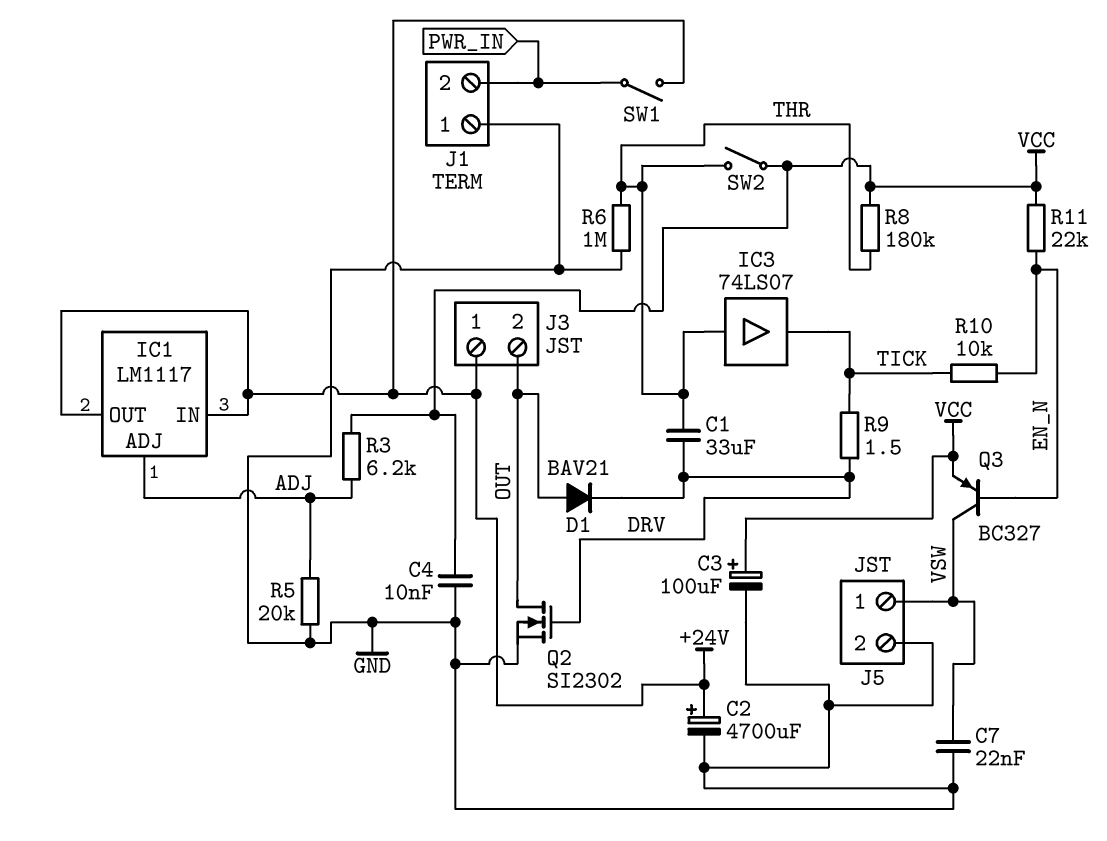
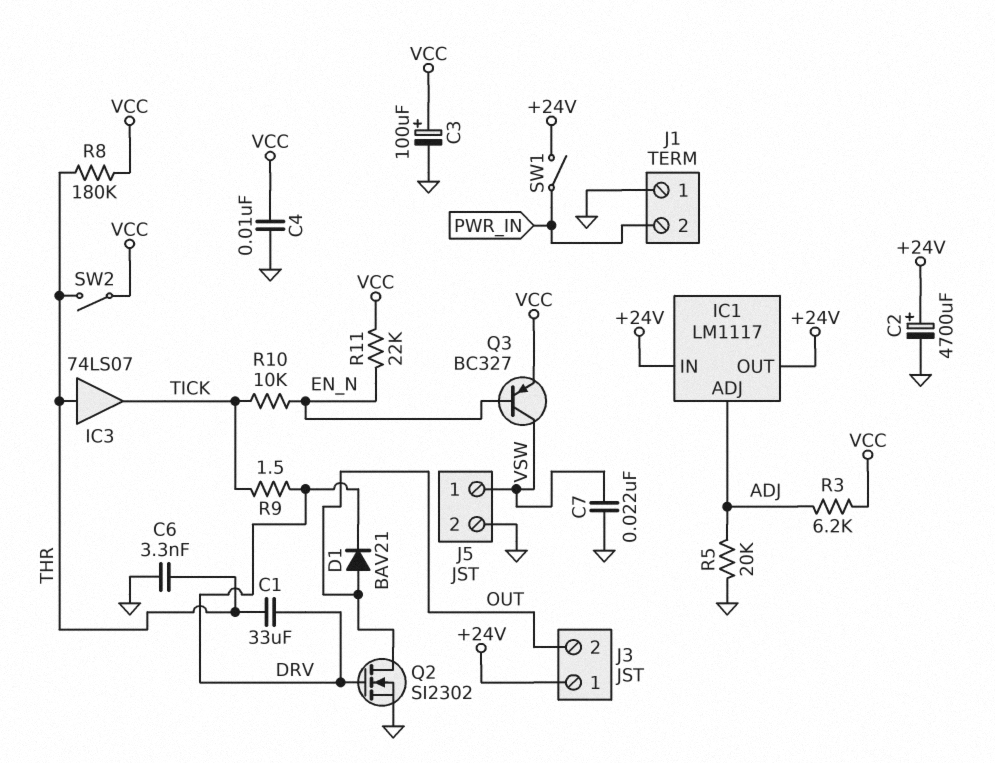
C6: none -> 3.3nF (GND, THR)
R6: 1M (GND, THR) -> none

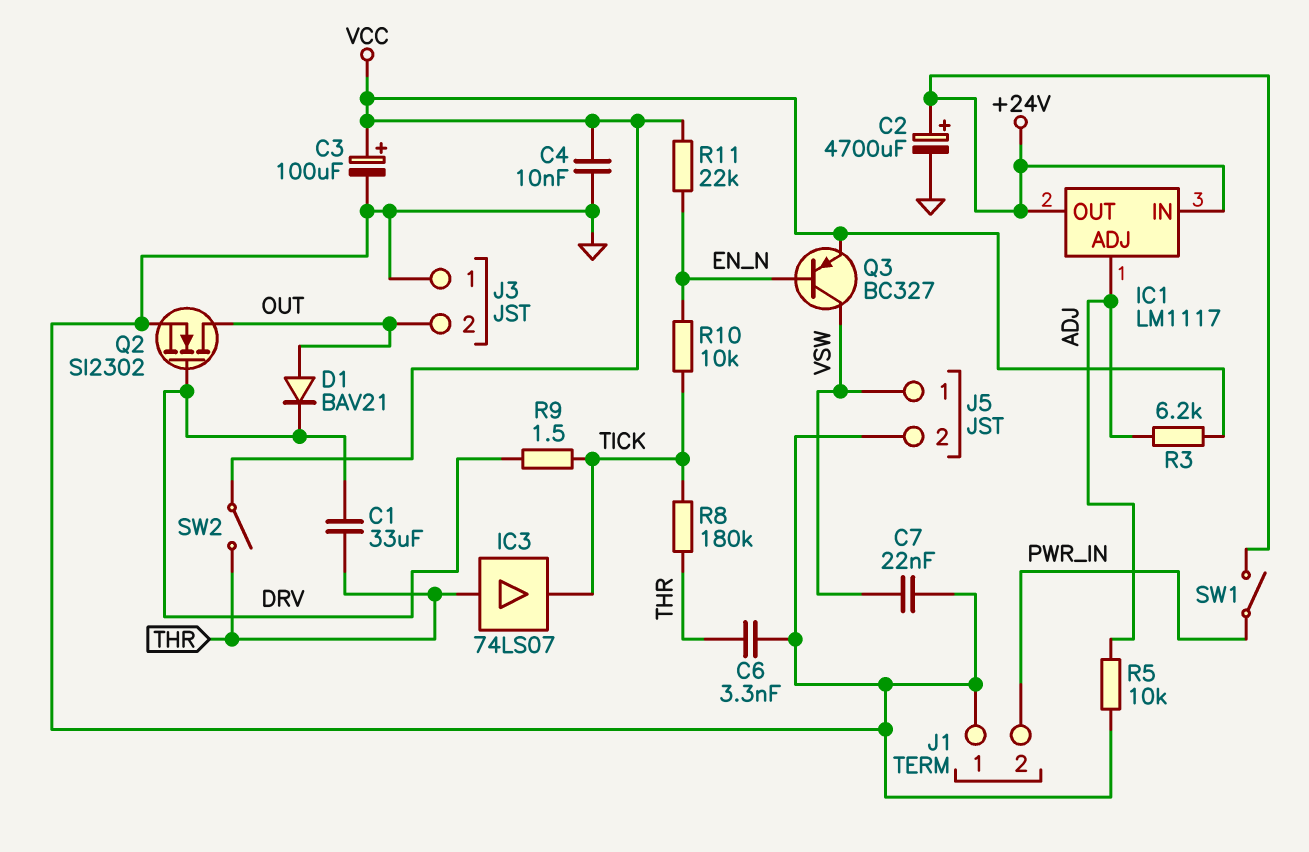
J3 pin 1: +24V -> GND
R5: 20k (ADJ, GND) -> 10k (ADJ, GND)
R8: 180k (THR, VCC) -> 180k (THR, TICK)

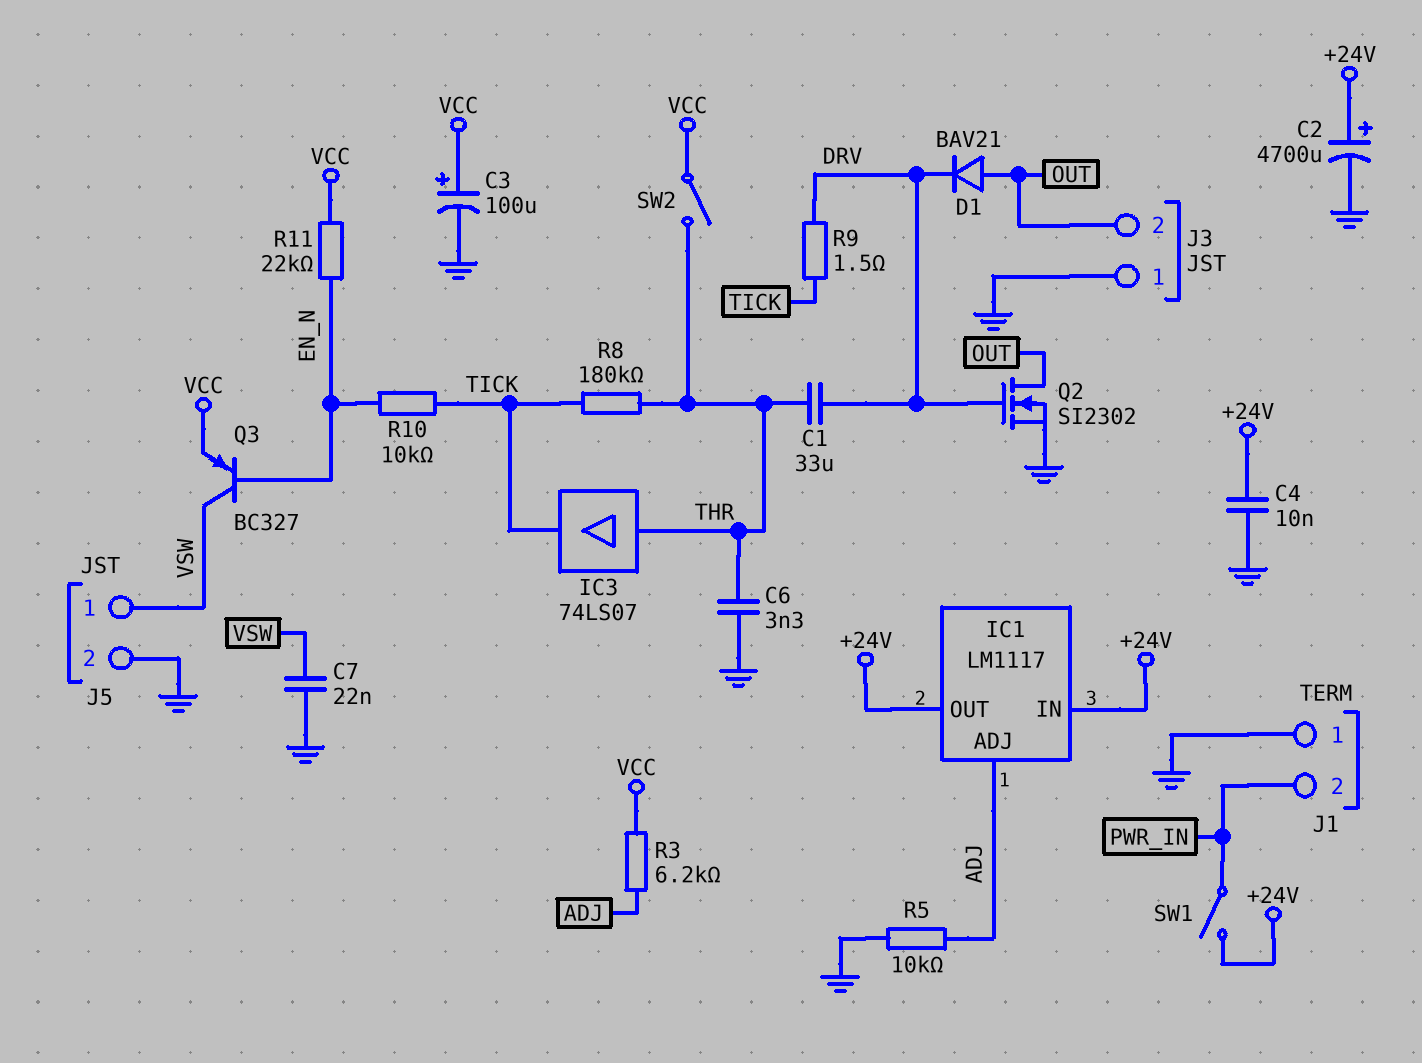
C4: 10nF (GND, VCC) -> 10nF (+24V, GND)

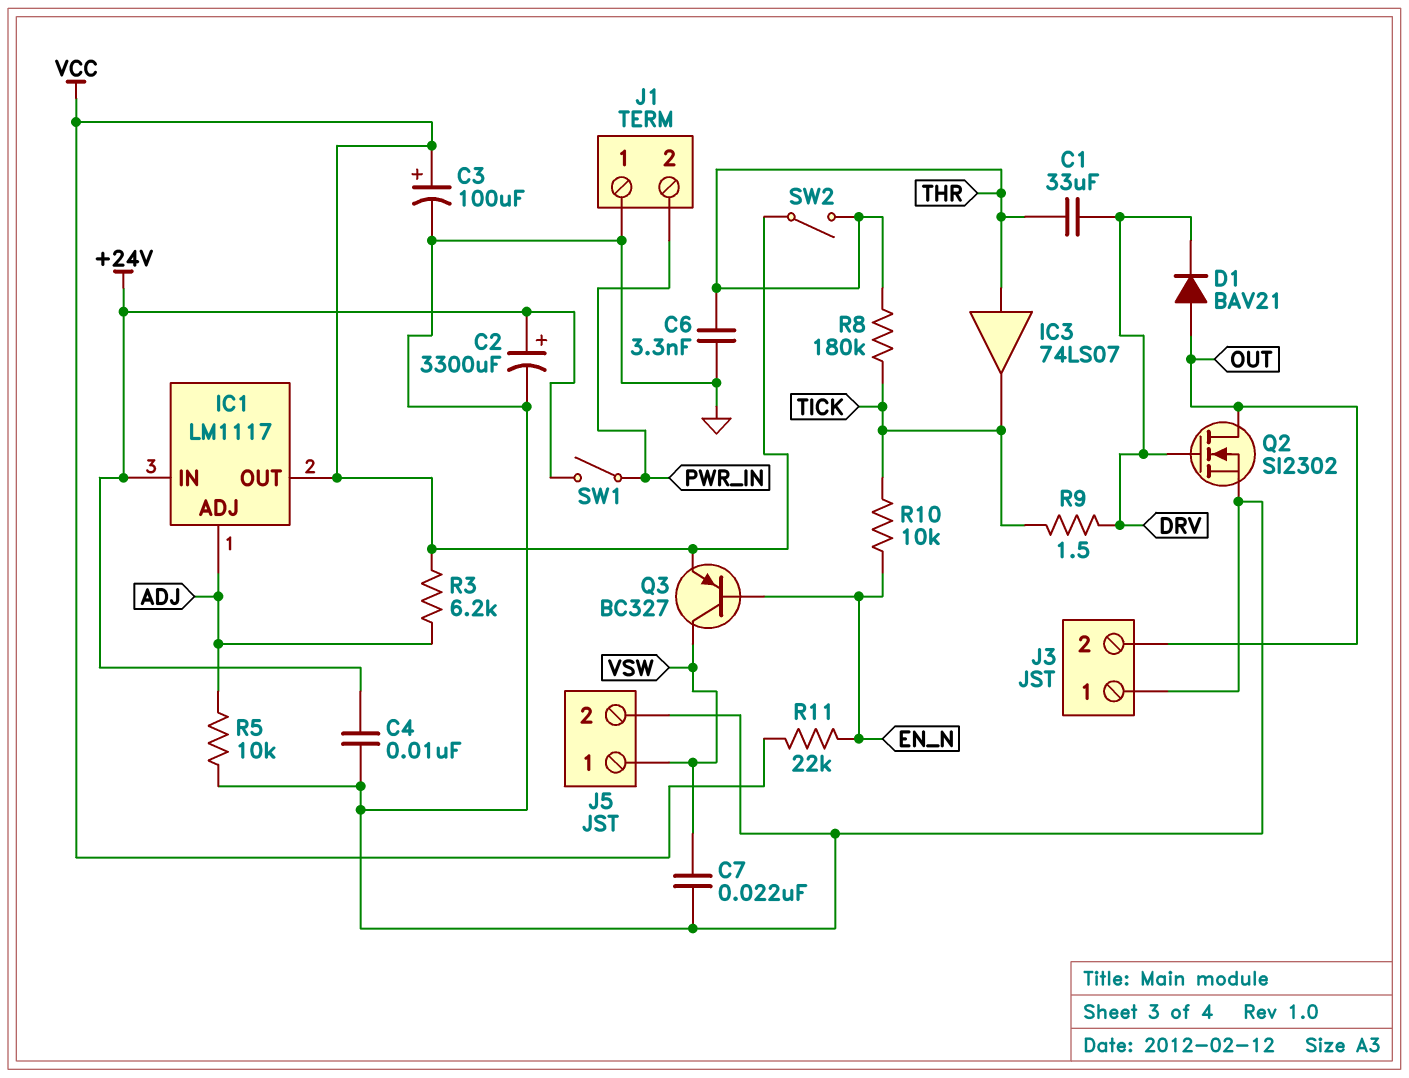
C2: 4700uF (plus +24V, minus GND) -> 3300uF (plus +24V, minus GND)
IC1 pin OUT: +24V -> VCC

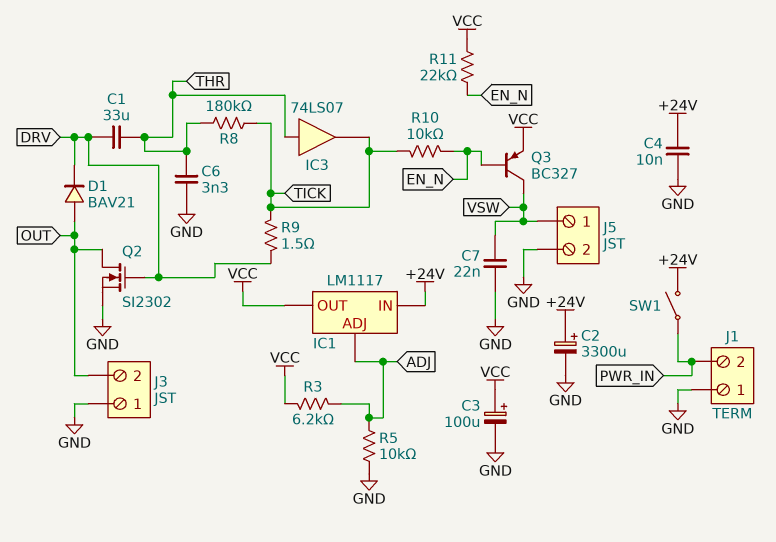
SW2: switch (THR, VCC) -> none

